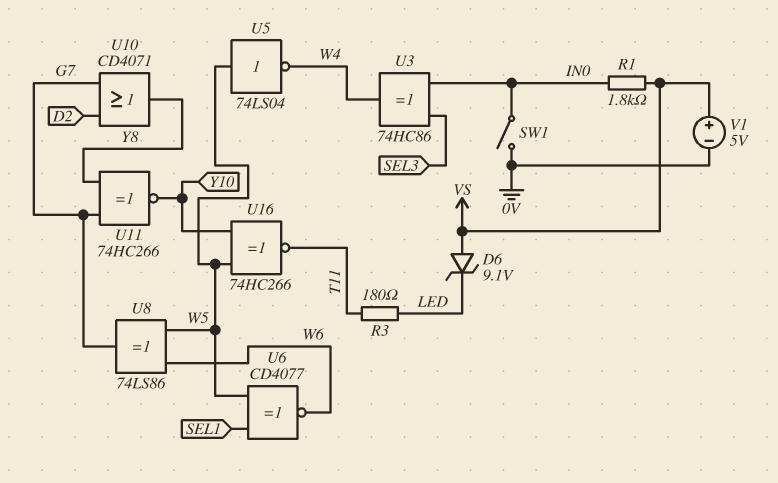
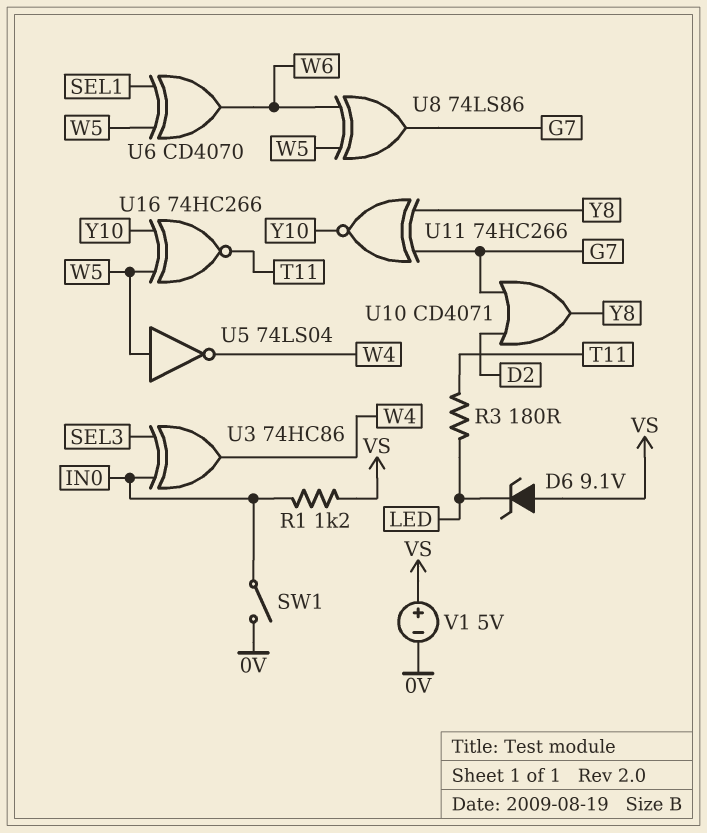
R1: 1.8k (IN0, VS) -> 1.2k (IN0, VS)
U6: XNOR CD4077 (in SEL1, in W5, out W6) -> XOR CD4070 (in SEL1, in W5, out W6)

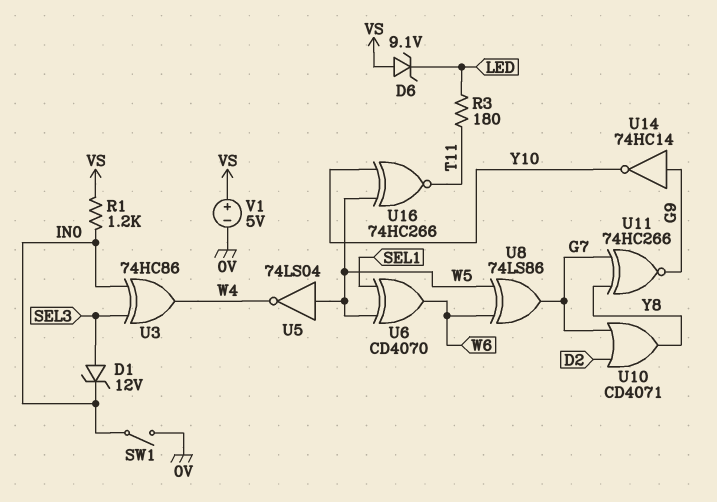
D1: none -> zener 12V (A SEL3, K IN0)
U11: XNOR 74HC266 (in G7, in Y8, out Y10) -> XNOR 74HC266 (in G7, in Y8, out G9)
U14: none -> NOT 74HC14 (in G9, out Y10)

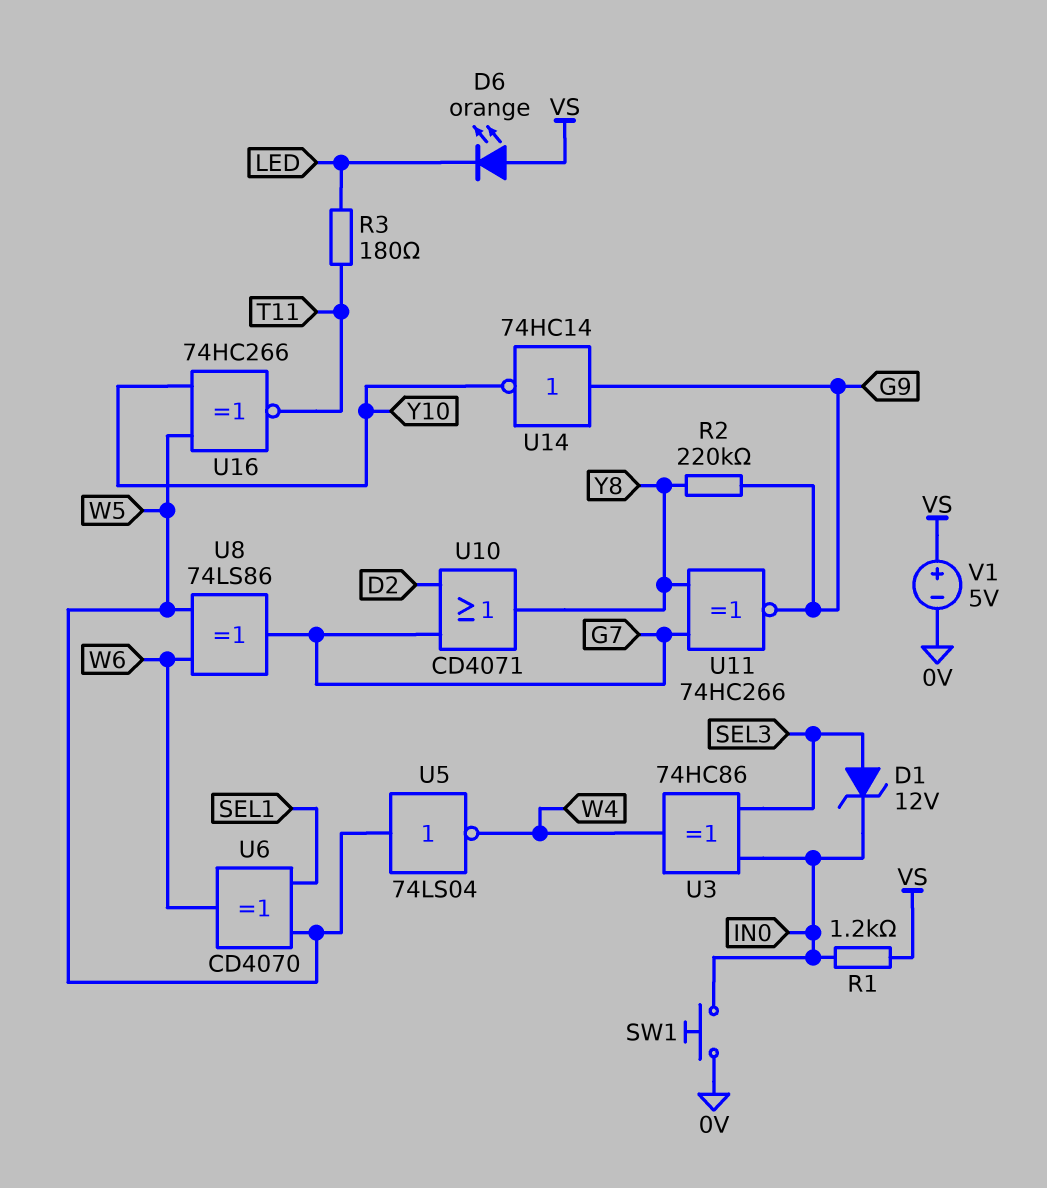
D6: zener 9.1V (A VS, K LED) -> LED orange (A VS, K LED)
R2: none -> 220k (G9, Y8)
SW1: switch (0V, IN0) -> button (0V, IN0)

